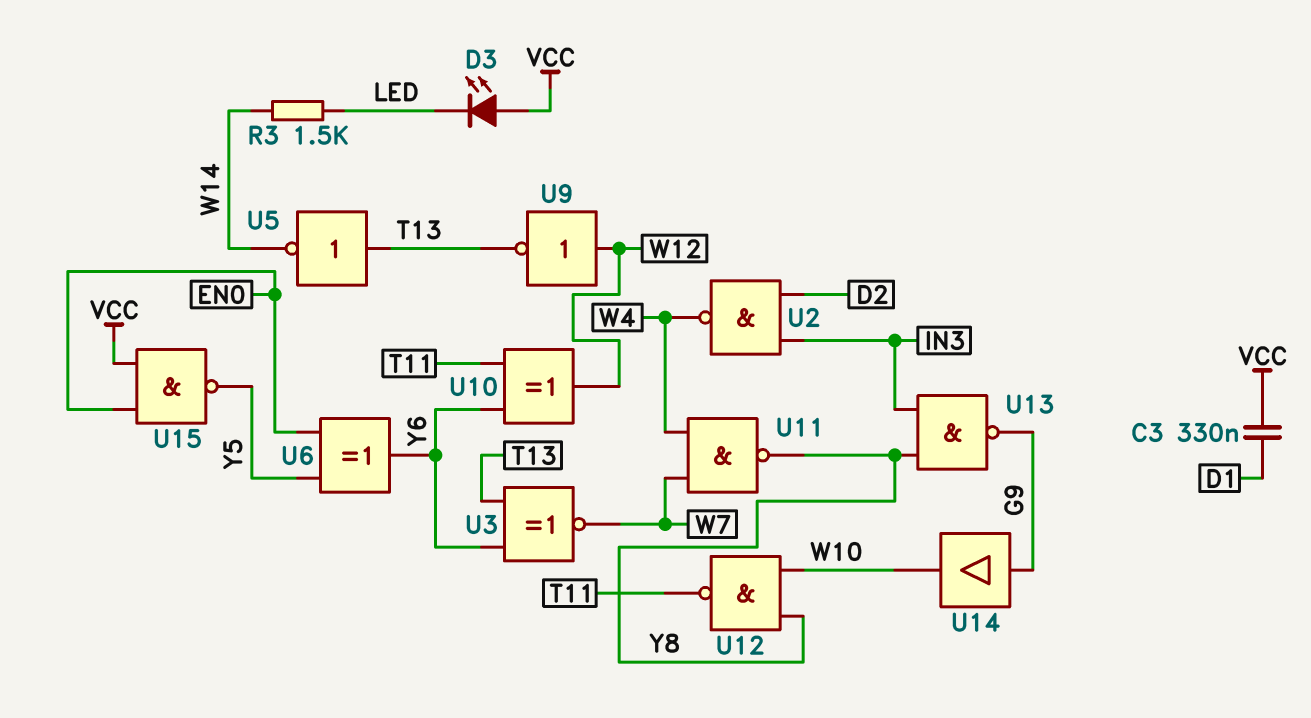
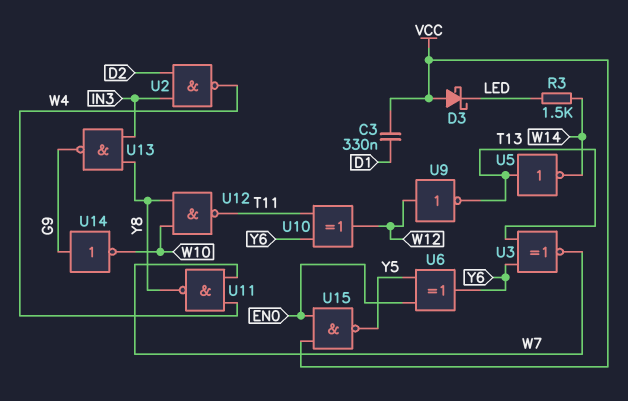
D3: LED (A VCC, K LED) -> schottky (A VCC, K LED)
U14: buffer (in G9, out W10) -> NOT (in G9, out W10)

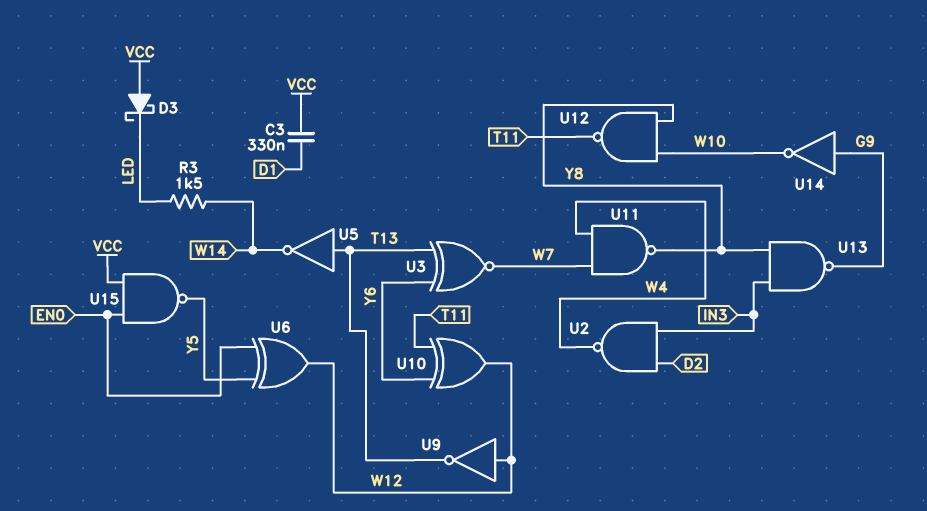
U6: XOR (in EN0, in Y5, out Y6) -> XOR (in EN0, in Y5, out W12)

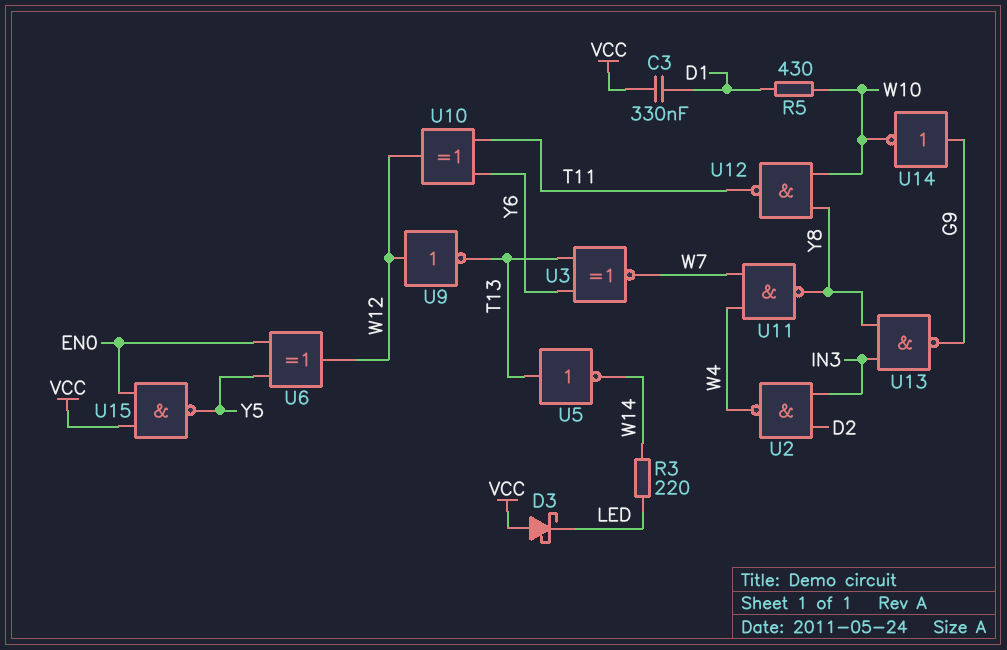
R3: 1.5k (LED, W14) -> 220 (LED, W14)
R5: none -> 430 (D1, W10)

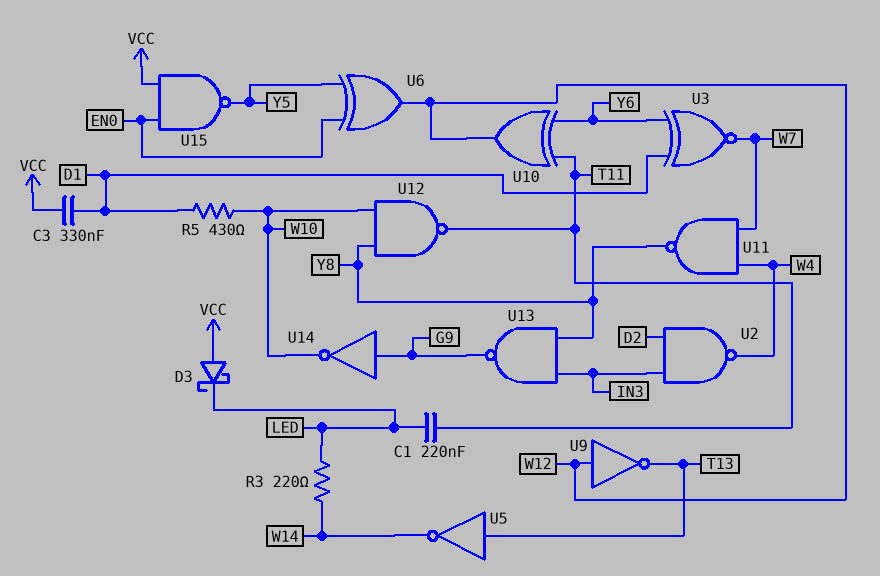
C1: none -> 220nF (LED, T11)
U3: XNOR (in T13, in Y6, out W7) -> XNOR (in D1, in Y6, out W7)

